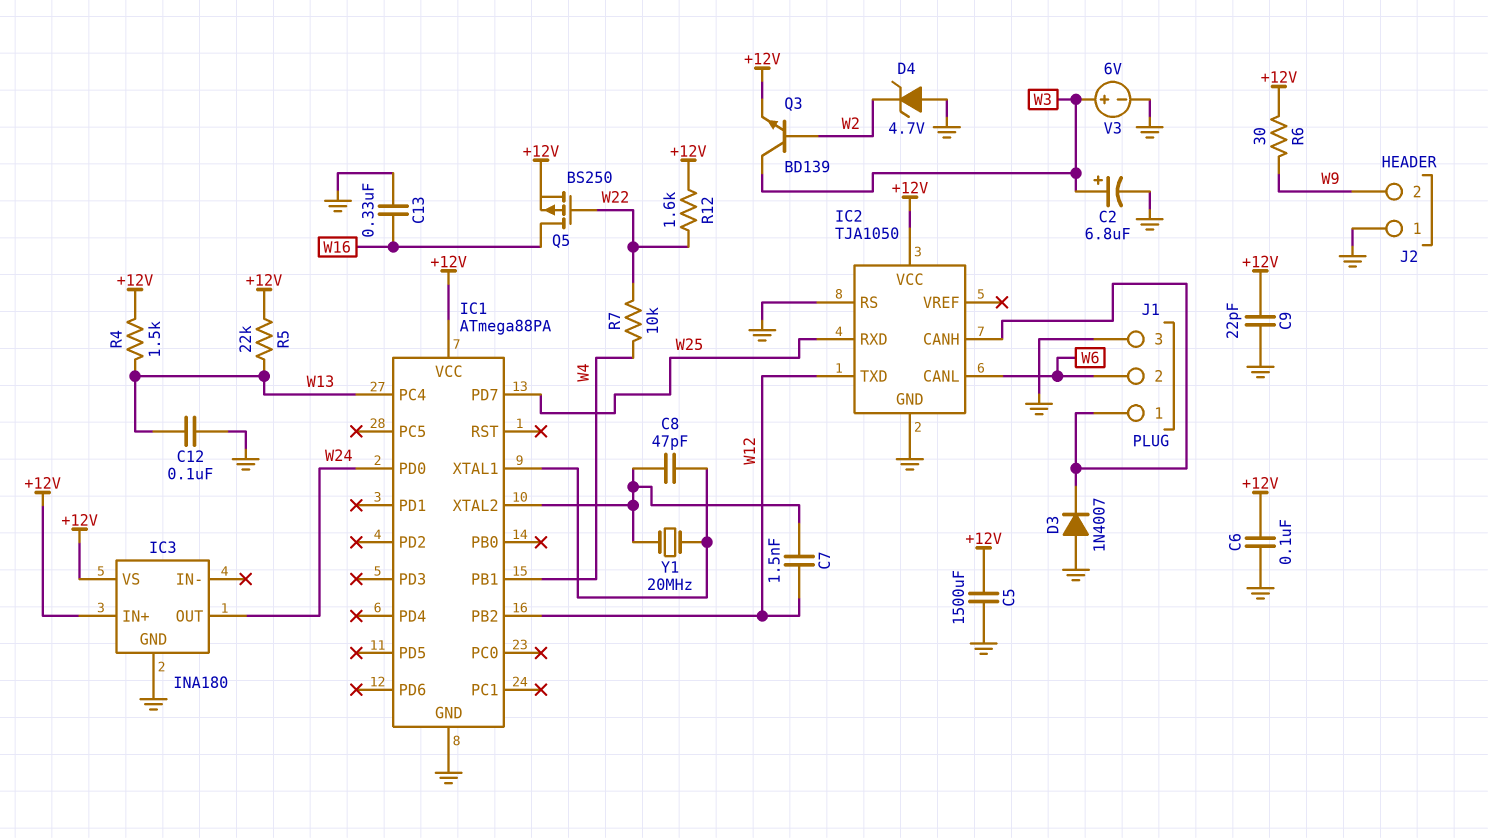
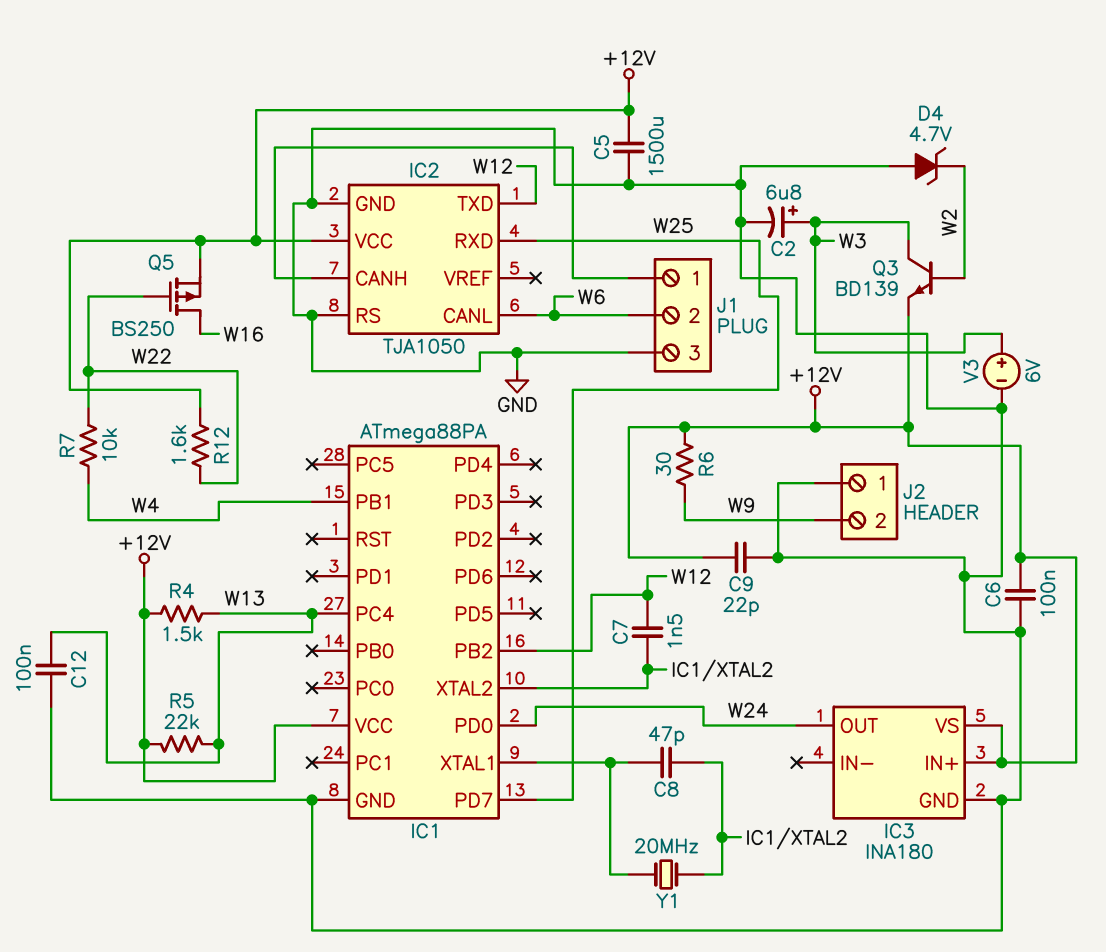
C13: 330nF (GND, W16) -> none
D3: diode 1N4007 (A GND, K IC2/CANH) -> none

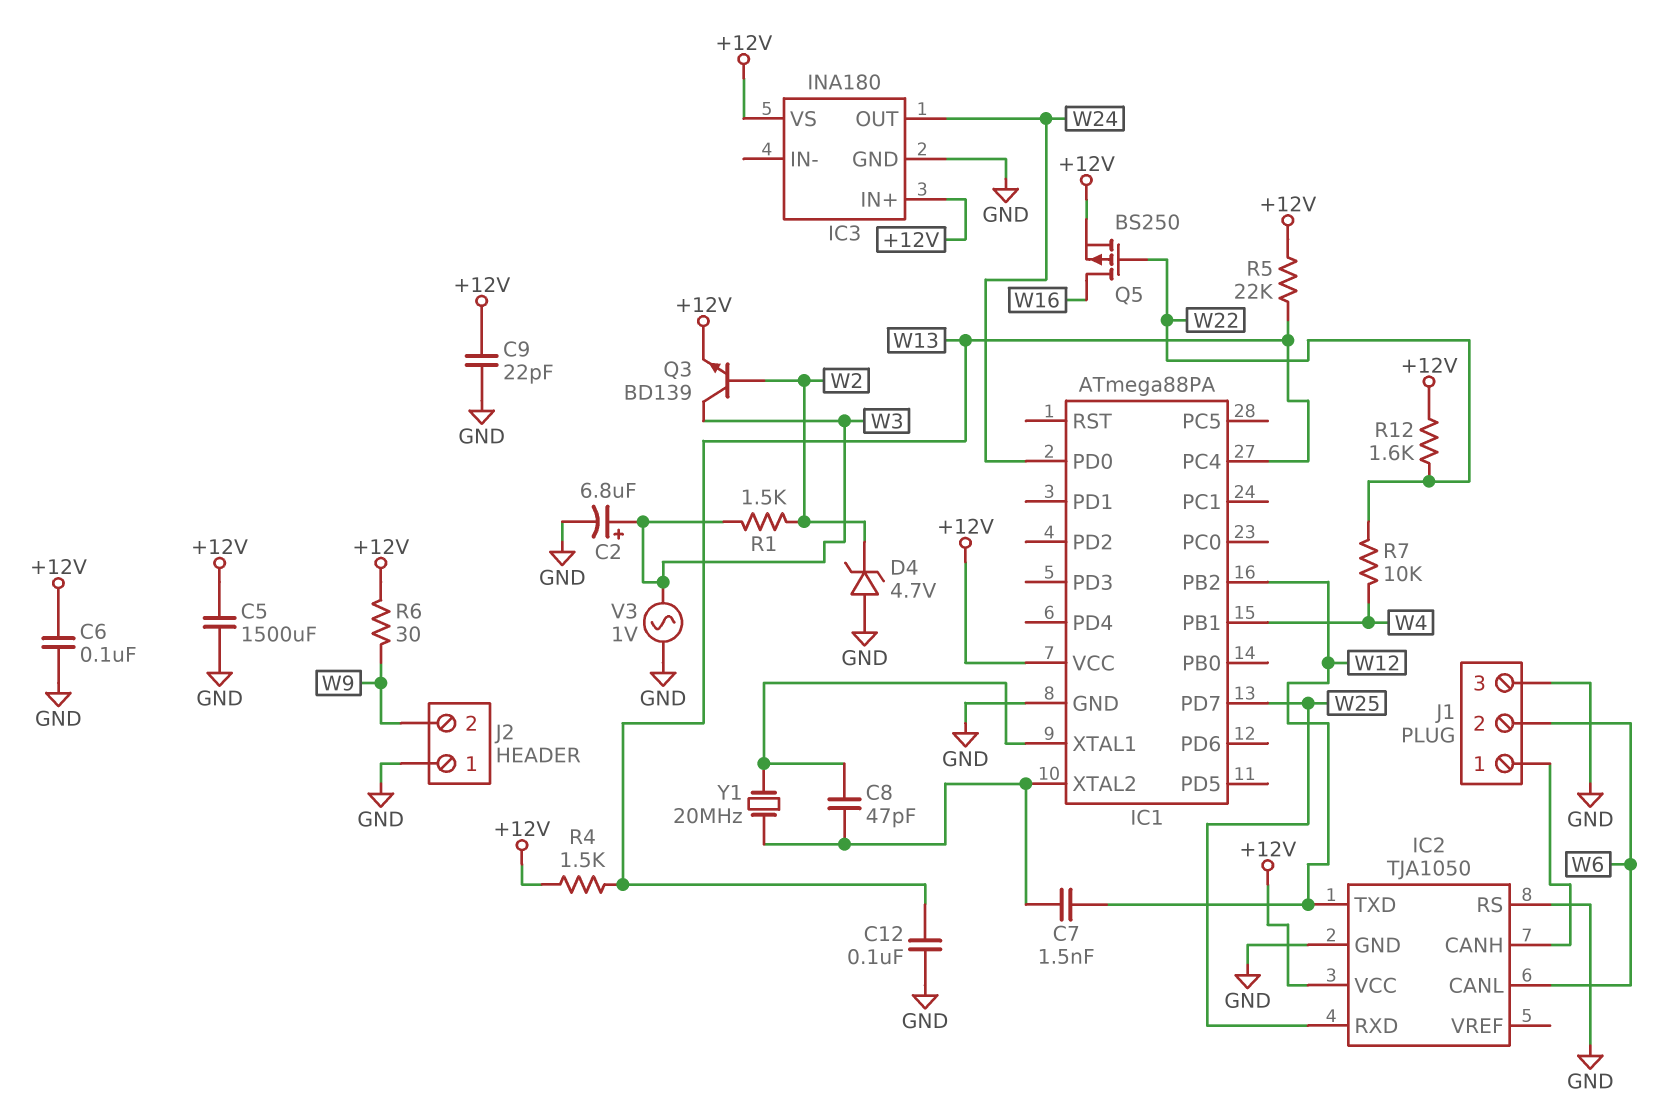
R1: none -> 1.5k (W2, W3)
V3: 6V (plus W3, minus GND) -> AC 1V (GND, W3)

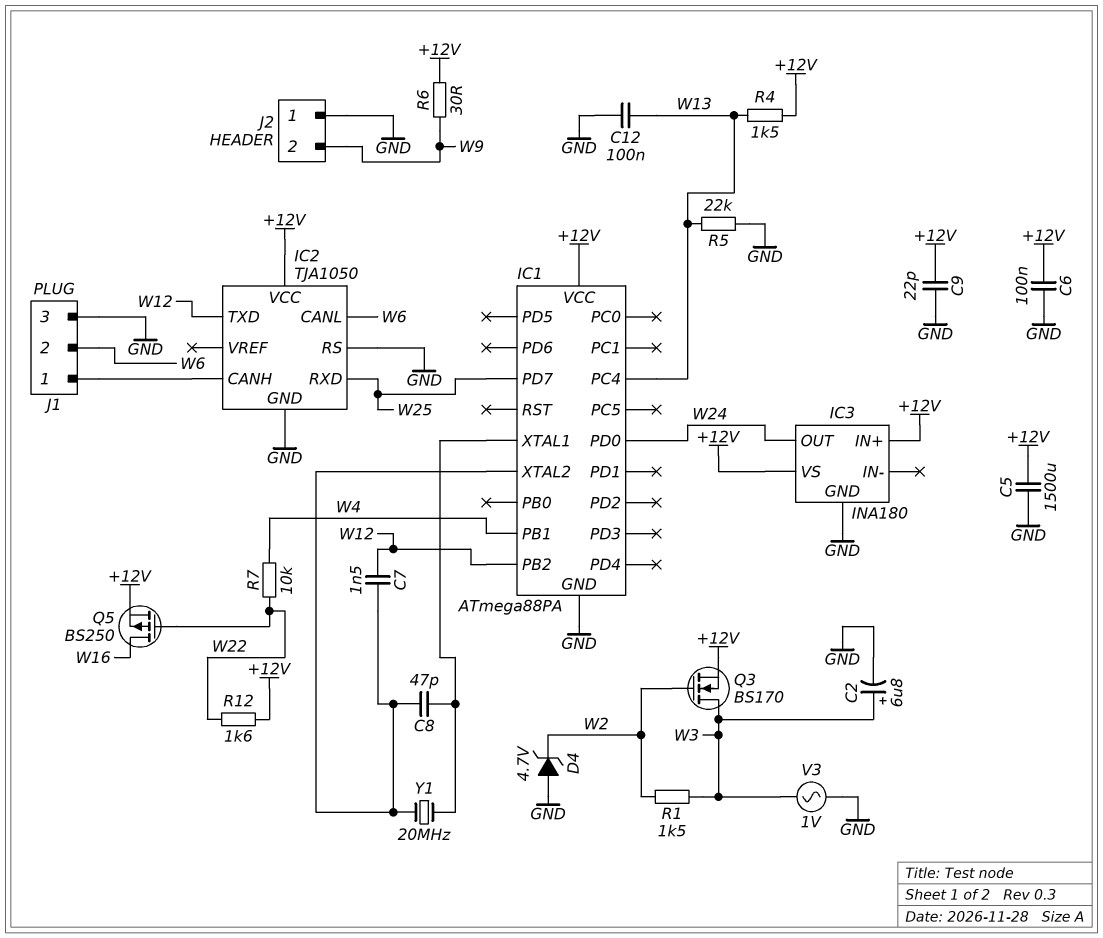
Q3: NPN BD139 (B W2, C W3, E +12V) -> NMOS BS170 (G W2, D W3, S +12V)
R5: 22k (+12V, W13) -> 22k (GND, W13)

